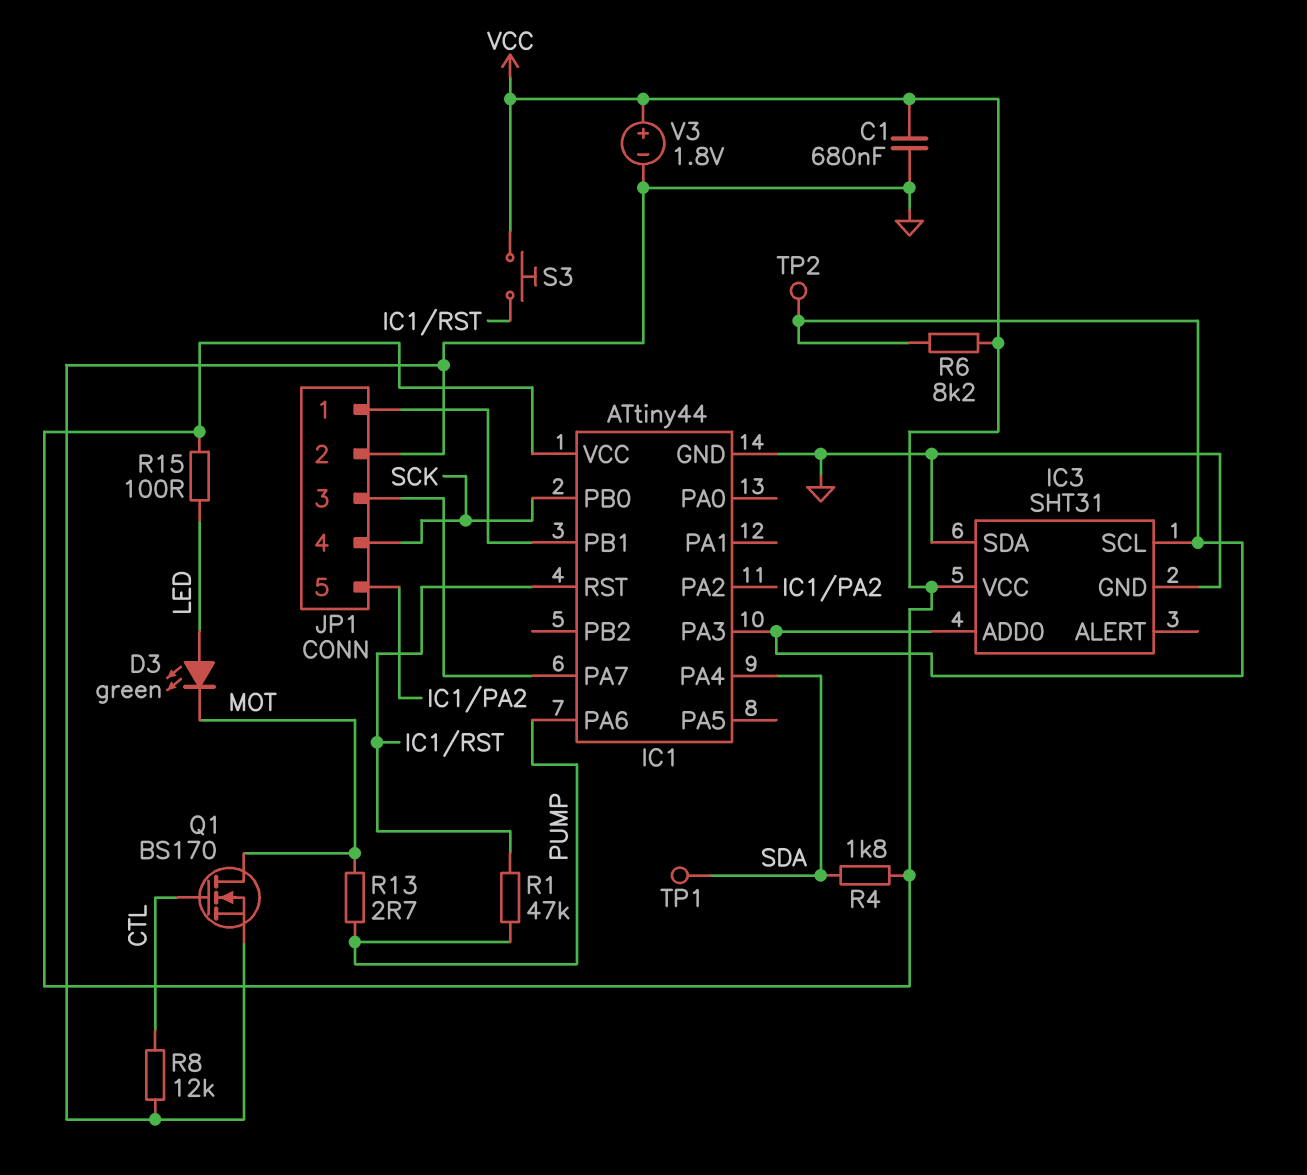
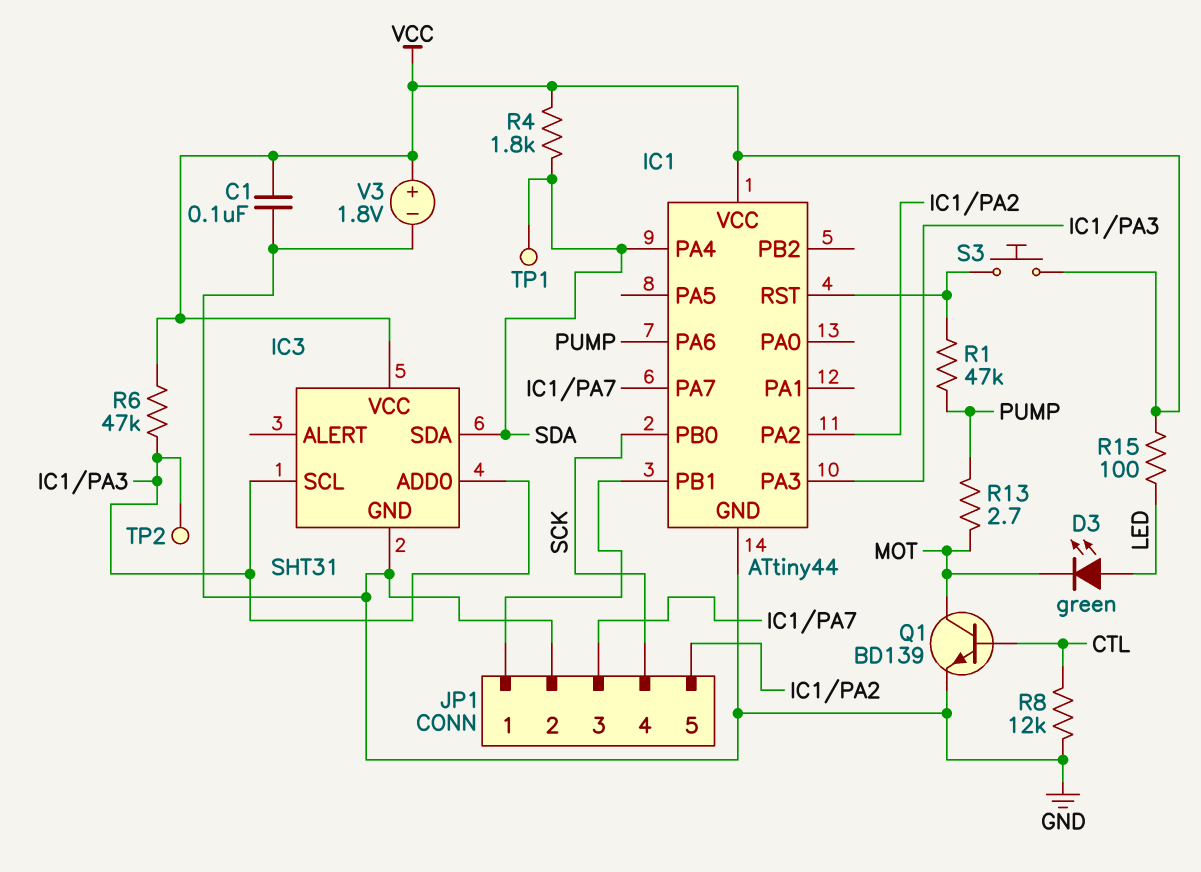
C1: 680nF (GND, VCC) -> 100nF (GND, VCC)
IC3 pin SDA: GND -> SDA
Q1: NMOS BS170 (G CTL, D MOT, S GND) -> NPN BD139 (B CTL, C MOT, E GND)
R6: 8.2k (IC1/PA3, VCC) -> 47k (IC1/PA3, VCC)

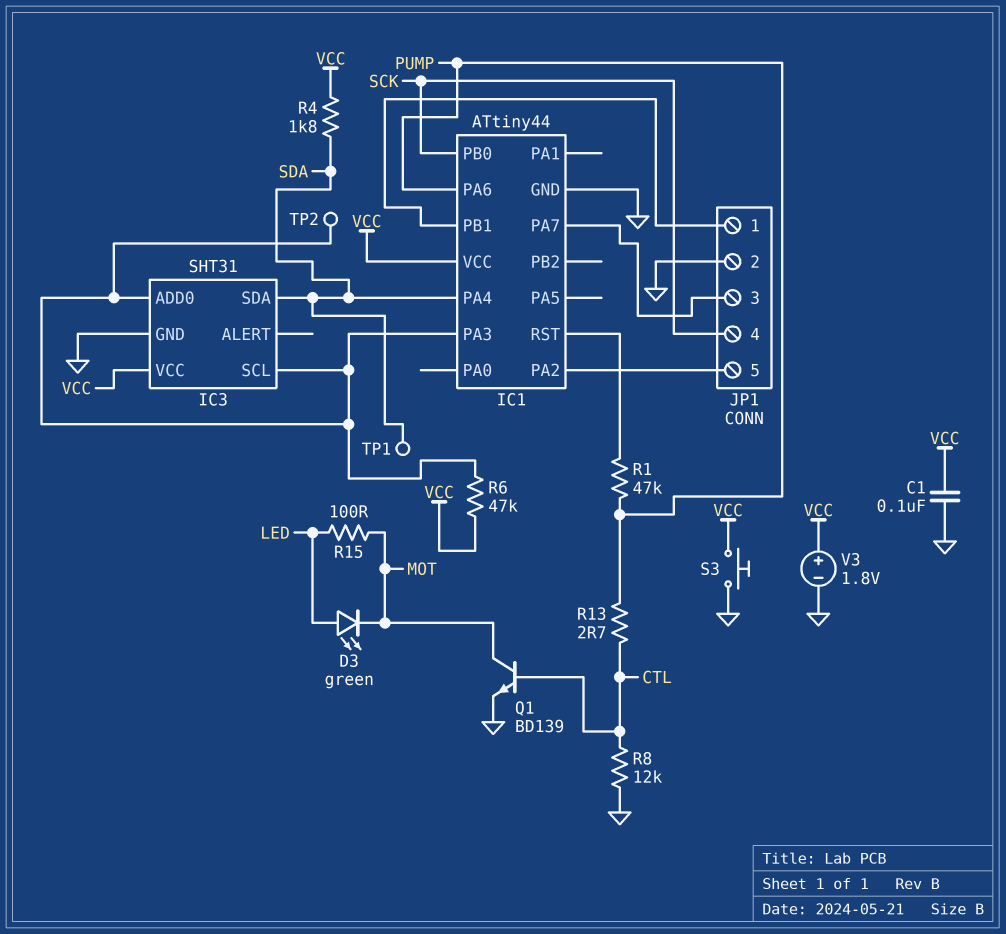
R13: 2.7 (MOT, PUMP) -> 2.7 (CTL, PUMP)
R15: 100 (LED, VCC) -> 100 (LED, MOT)
S3: button (IC1/RST, VCC) -> button (GND, VCC)

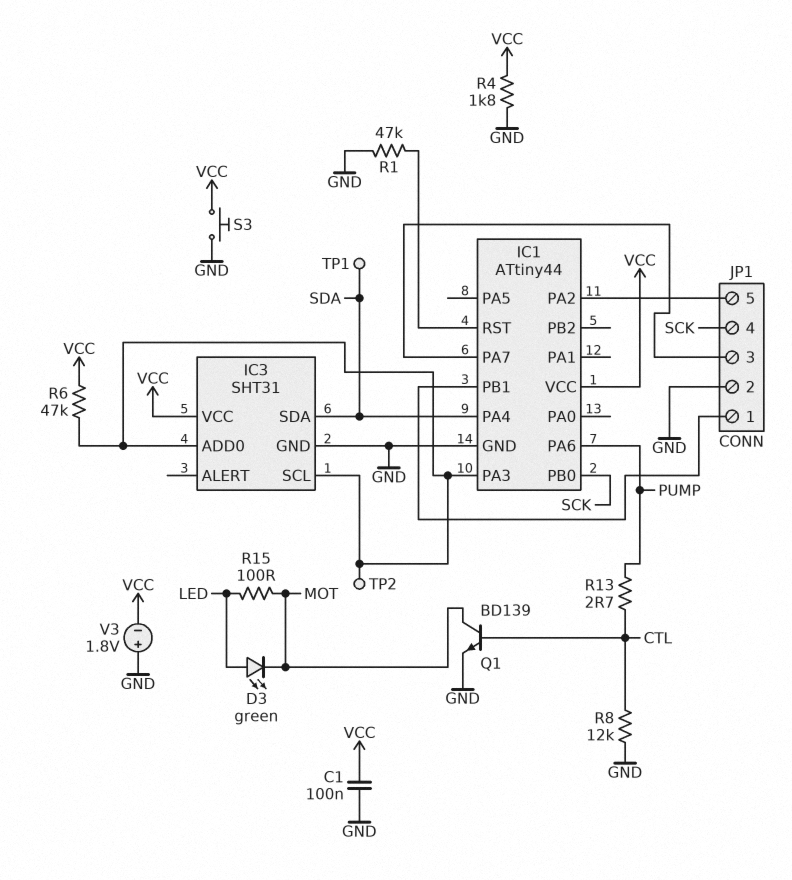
R1: 47k (IC1/RST, PUMP) -> 47k (GND, IC1/RST)
R4: 1.8k (SDA, VCC) -> 1.8k (GND, VCC)
V3: 1.8V (plus VCC, minus GND) -> 1.8V (plus GND, minus VCC)

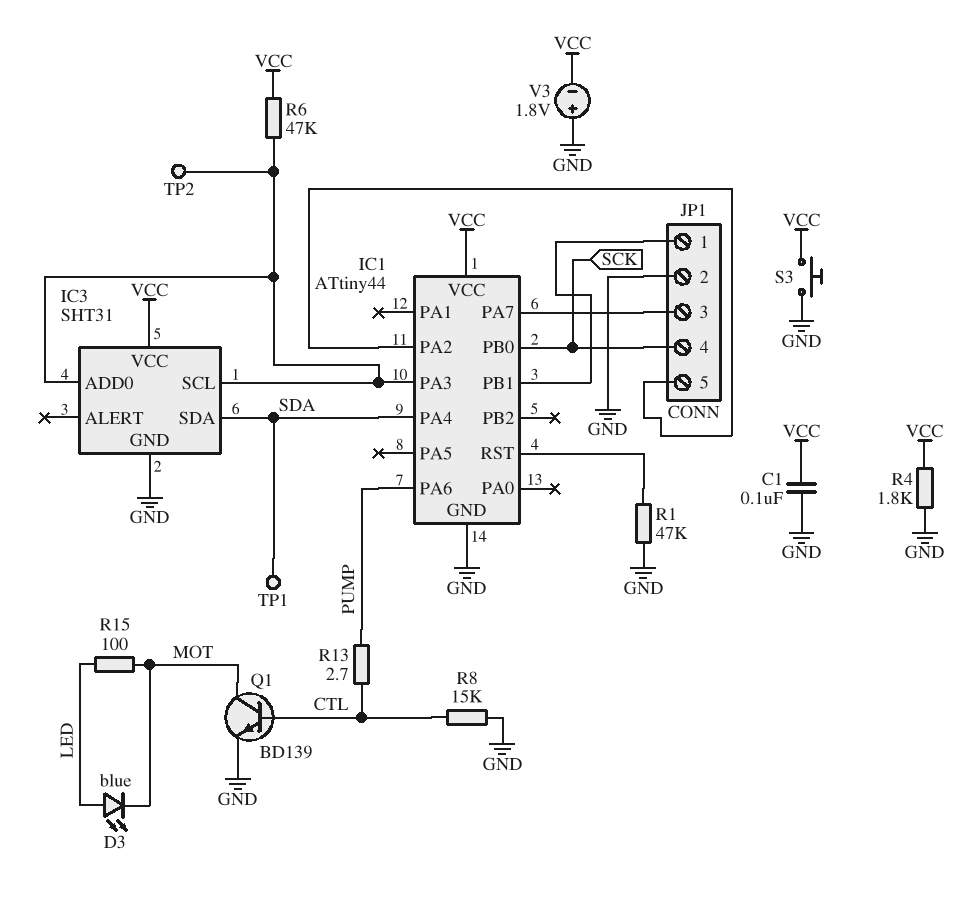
D3: LED green (A LED, K MOT) -> LED blue (A LED, K MOT)
R8: 12k (CTL, GND) -> 15k (CTL, GND)

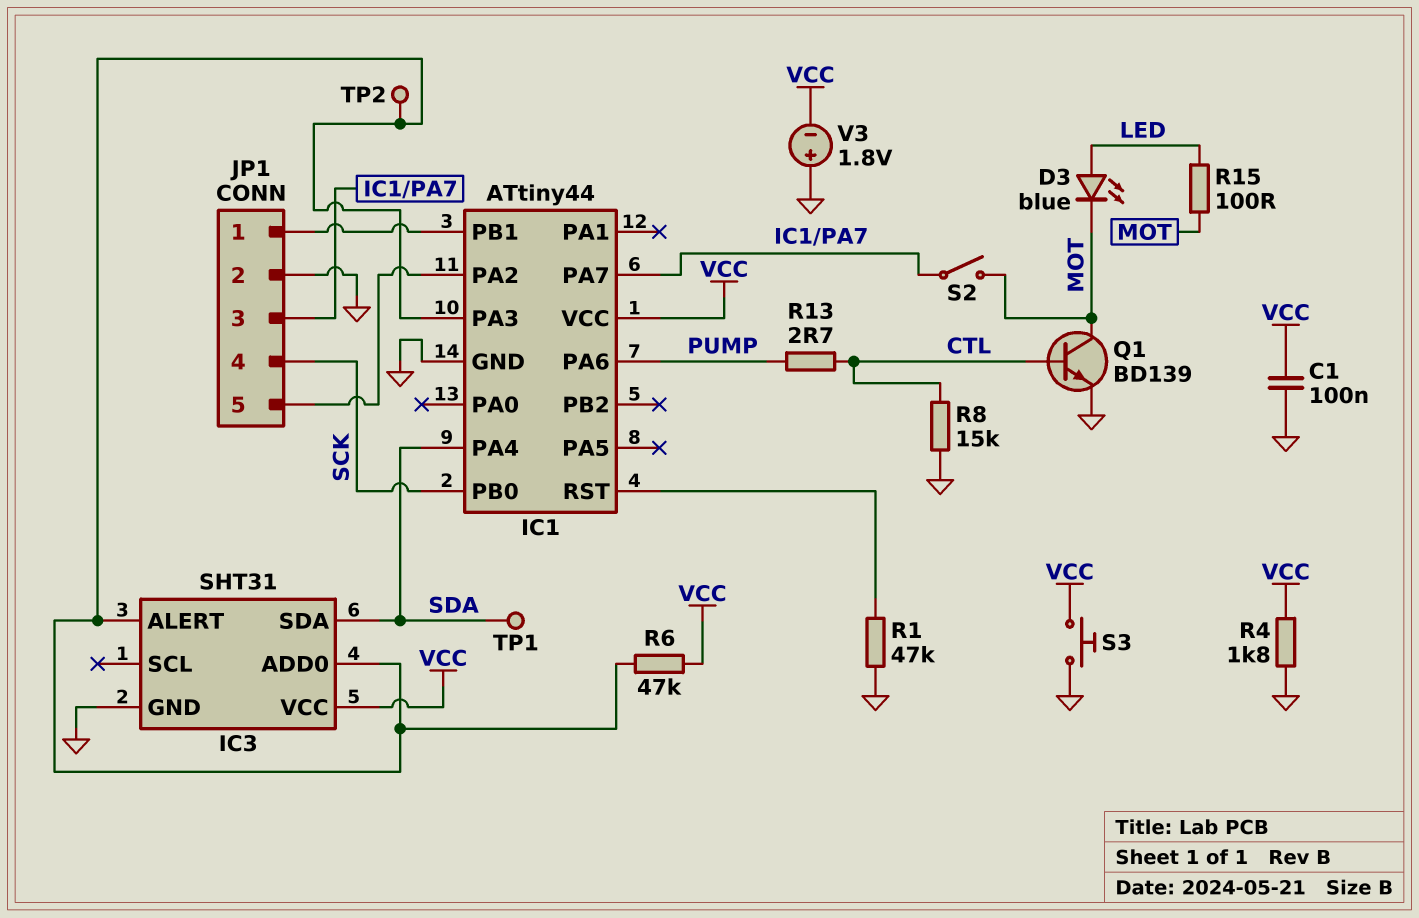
IC3 pin ALERT: none -> IC1/PA3
IC3 pin SCL: IC1/PA3 -> none
S2: none -> switch (IC1/PA7, MOT)

